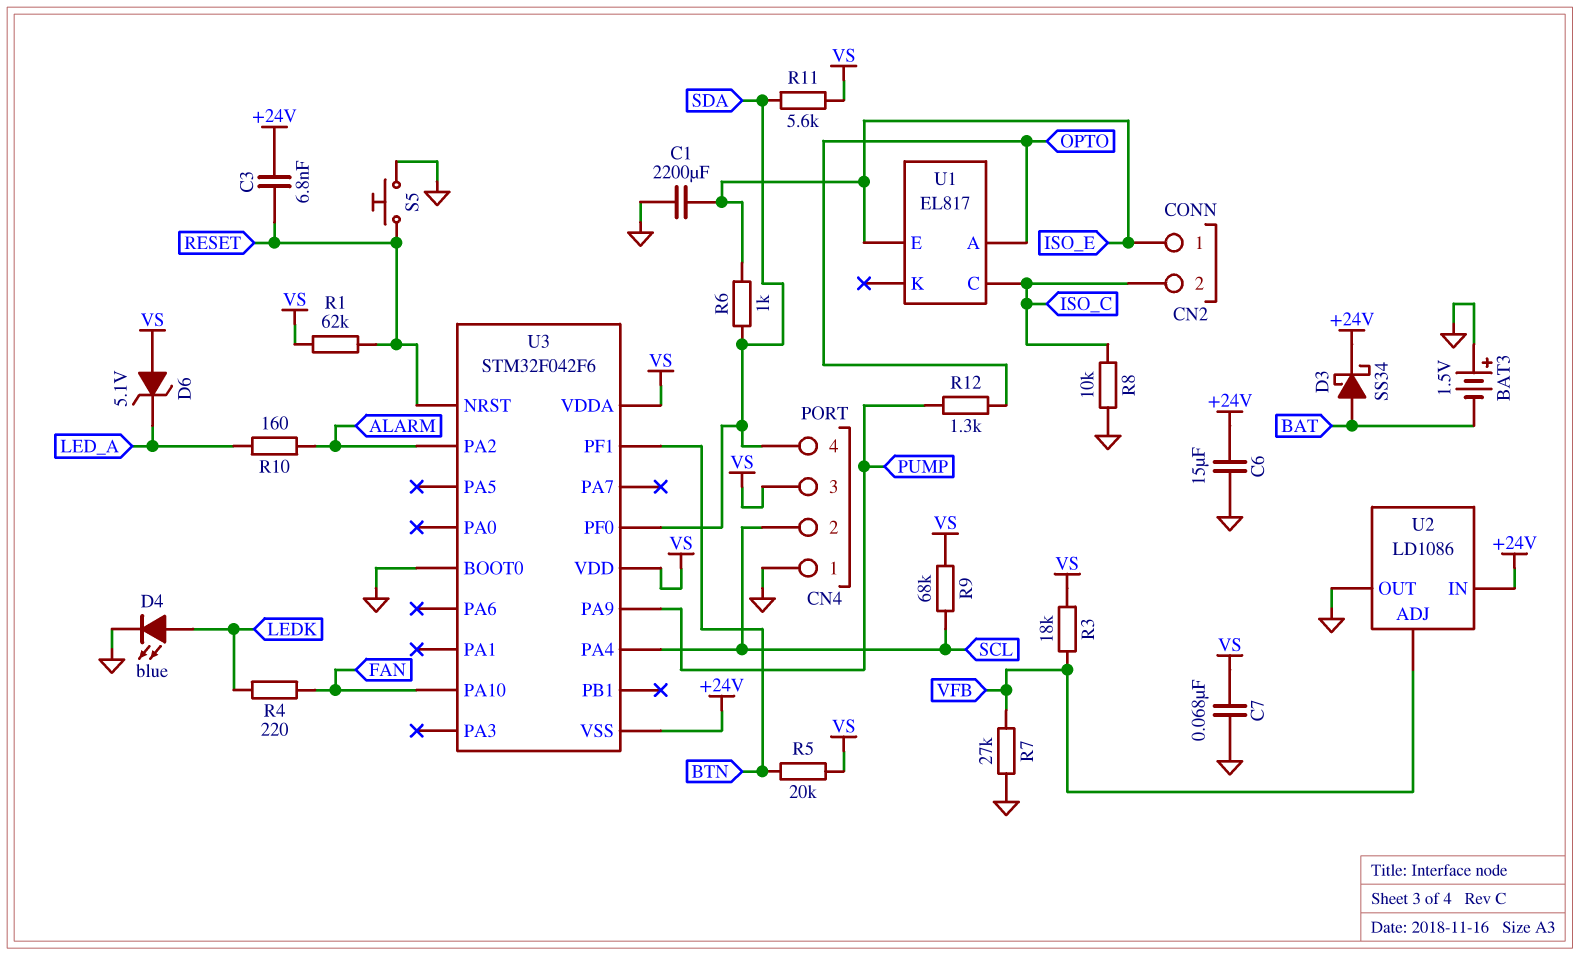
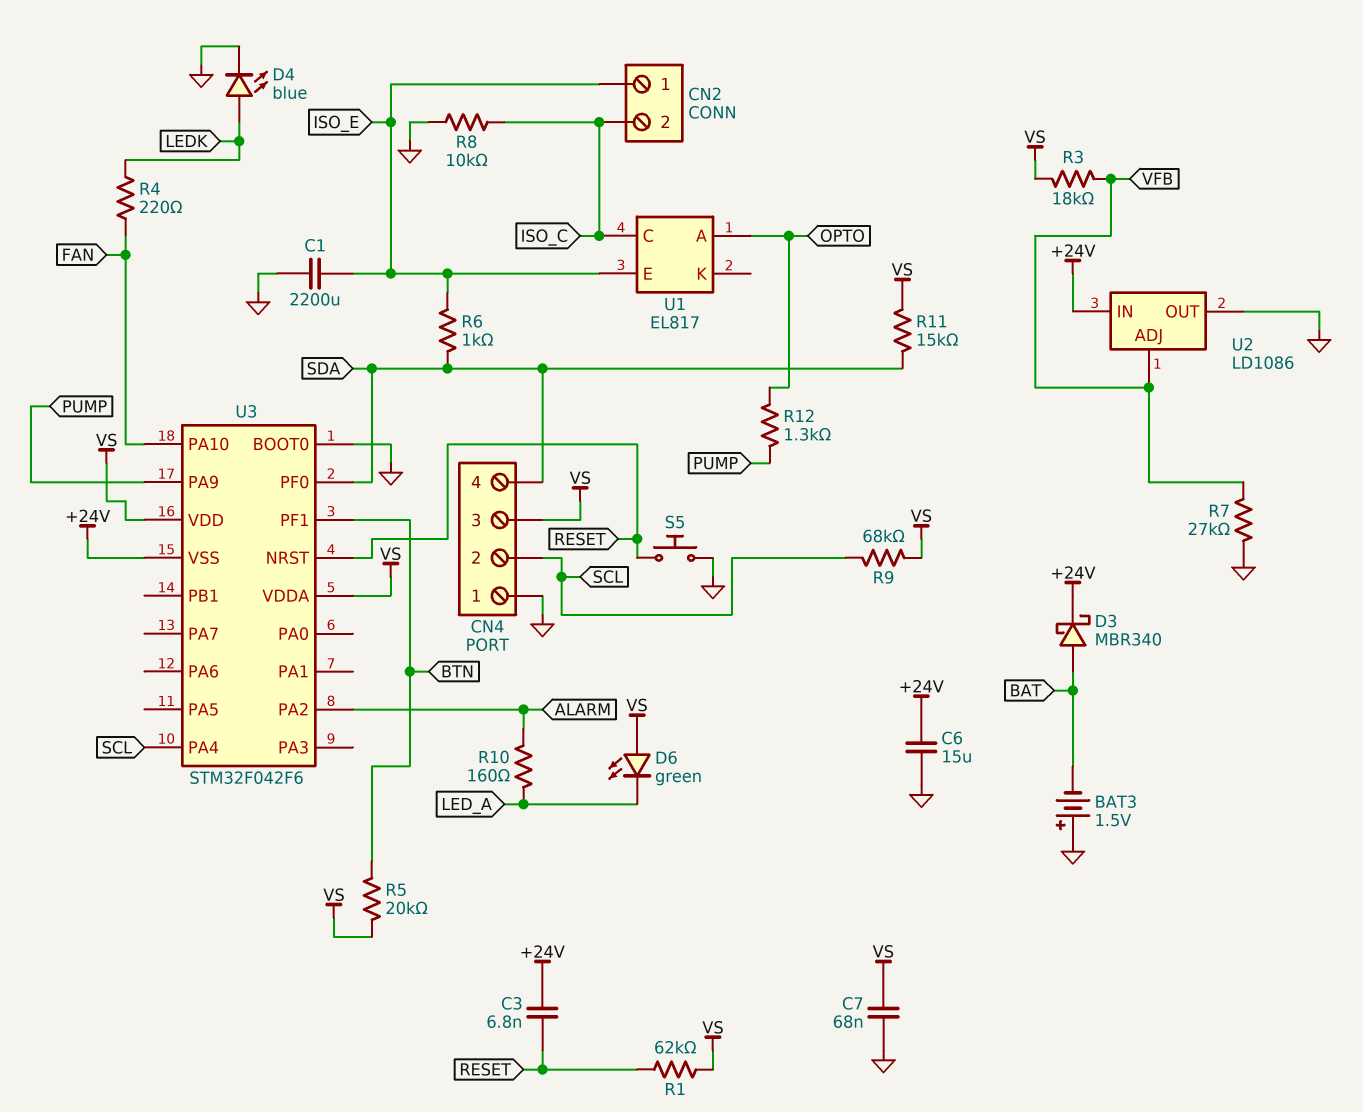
D3: schottky SS34 (A BAT, K +24V) -> schottky MBR340 (A BAT, K +24V)
D6: zener 5.1V (A VS, K LED_A) -> LED green (A VS, K LED_A)
R11: 5.6k (SDA, VS) -> 15k (SDA, VS)

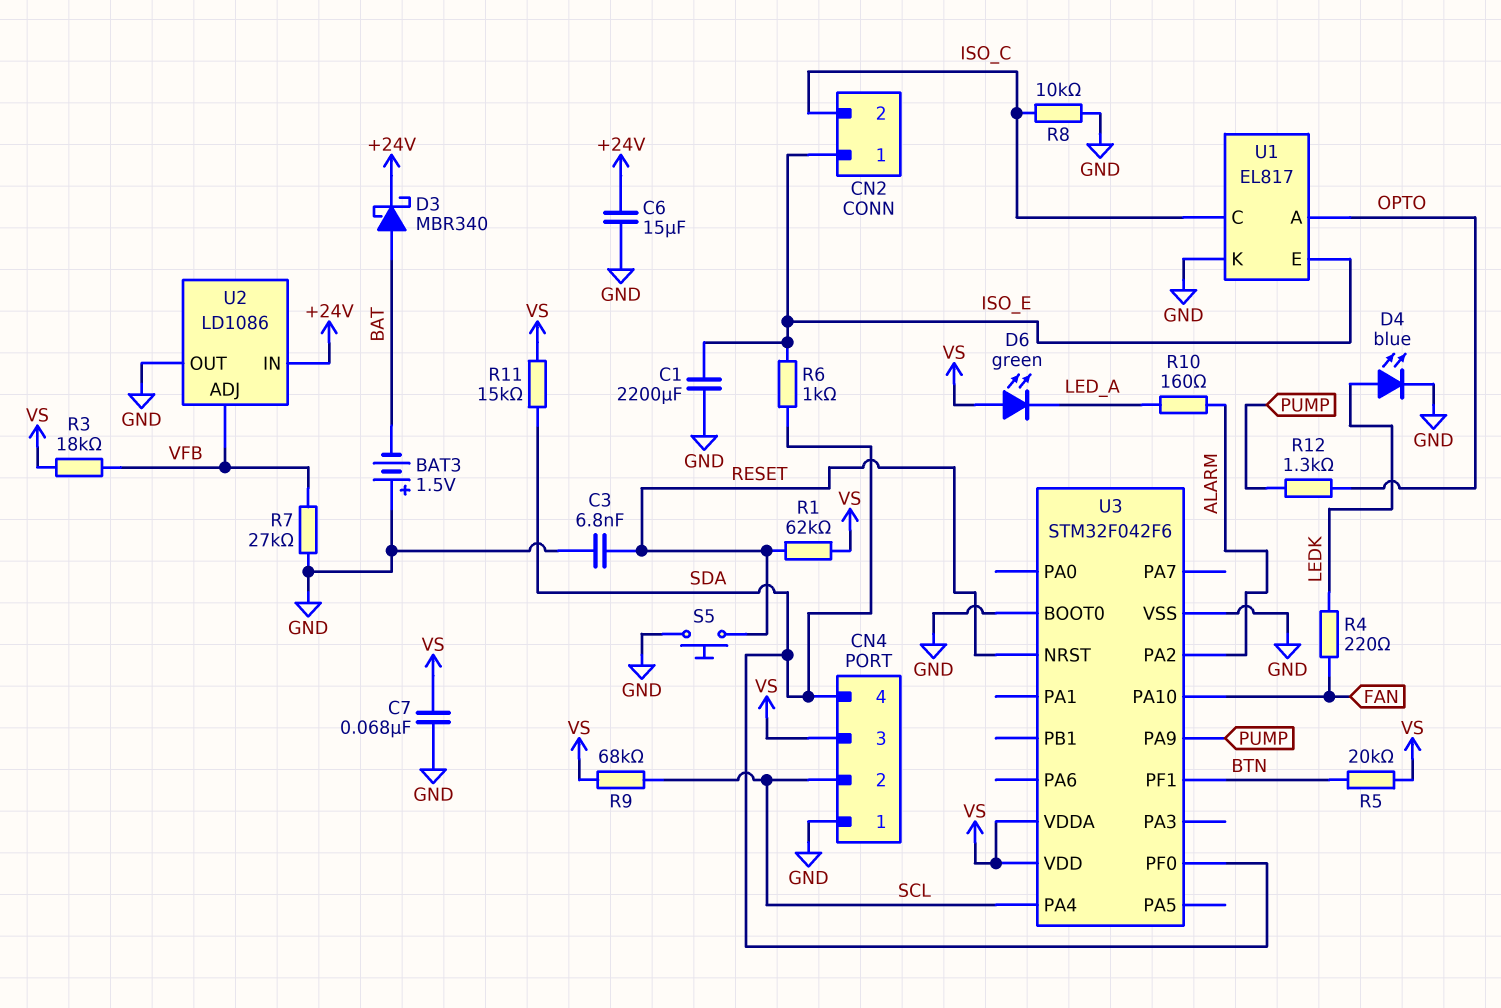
C3: 6.8nF (+24V, RESET) -> 6.8nF (GND, RESET)
U1 pin K: none -> GND
U3 pin VSS: +24V -> GND

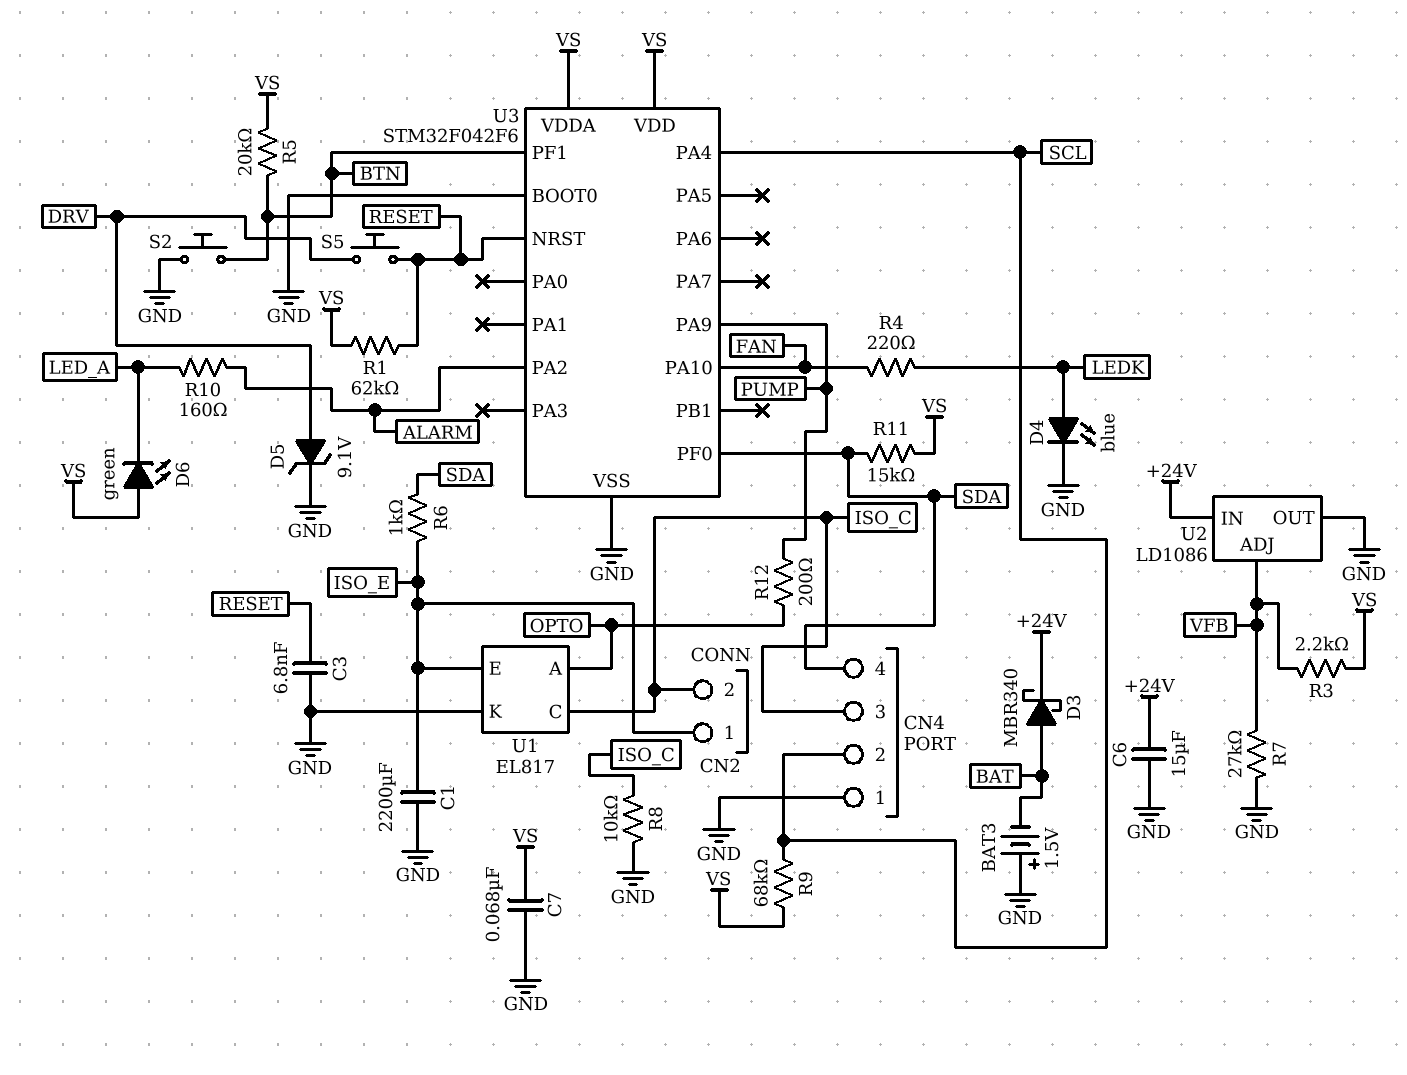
CN4 pin 3: VS -> ISO_C
D5: none -> zener 9.1V (A DRV, K GND)
R3: 18k (VFB, VS) -> 2.2k (VFB, VS)
R12: 1.3k (OPTO, PUMP) -> 200 (OPTO, PUMP)
S2: none -> button (BTN, GND)
S5: button (GND, RESET) -> button (DRV, RESET)

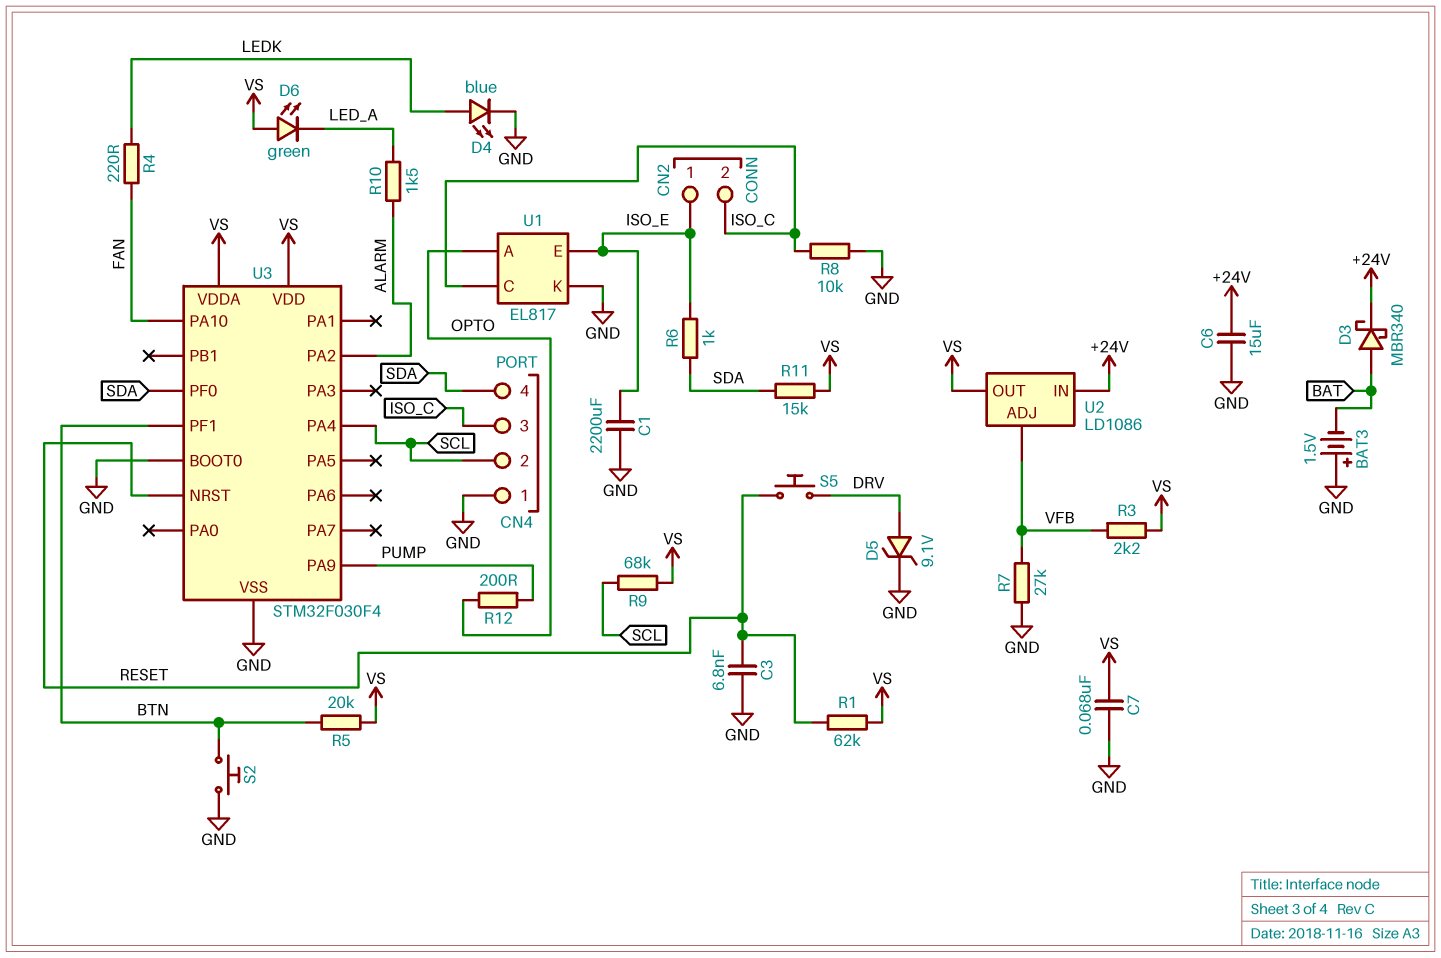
R10: 160 (ALARM, LED_A) -> 1.5k (ALARM, LED_A)
U2 pin OUT: GND -> VS
U3: STM32F042F6 -> STM32F030F4

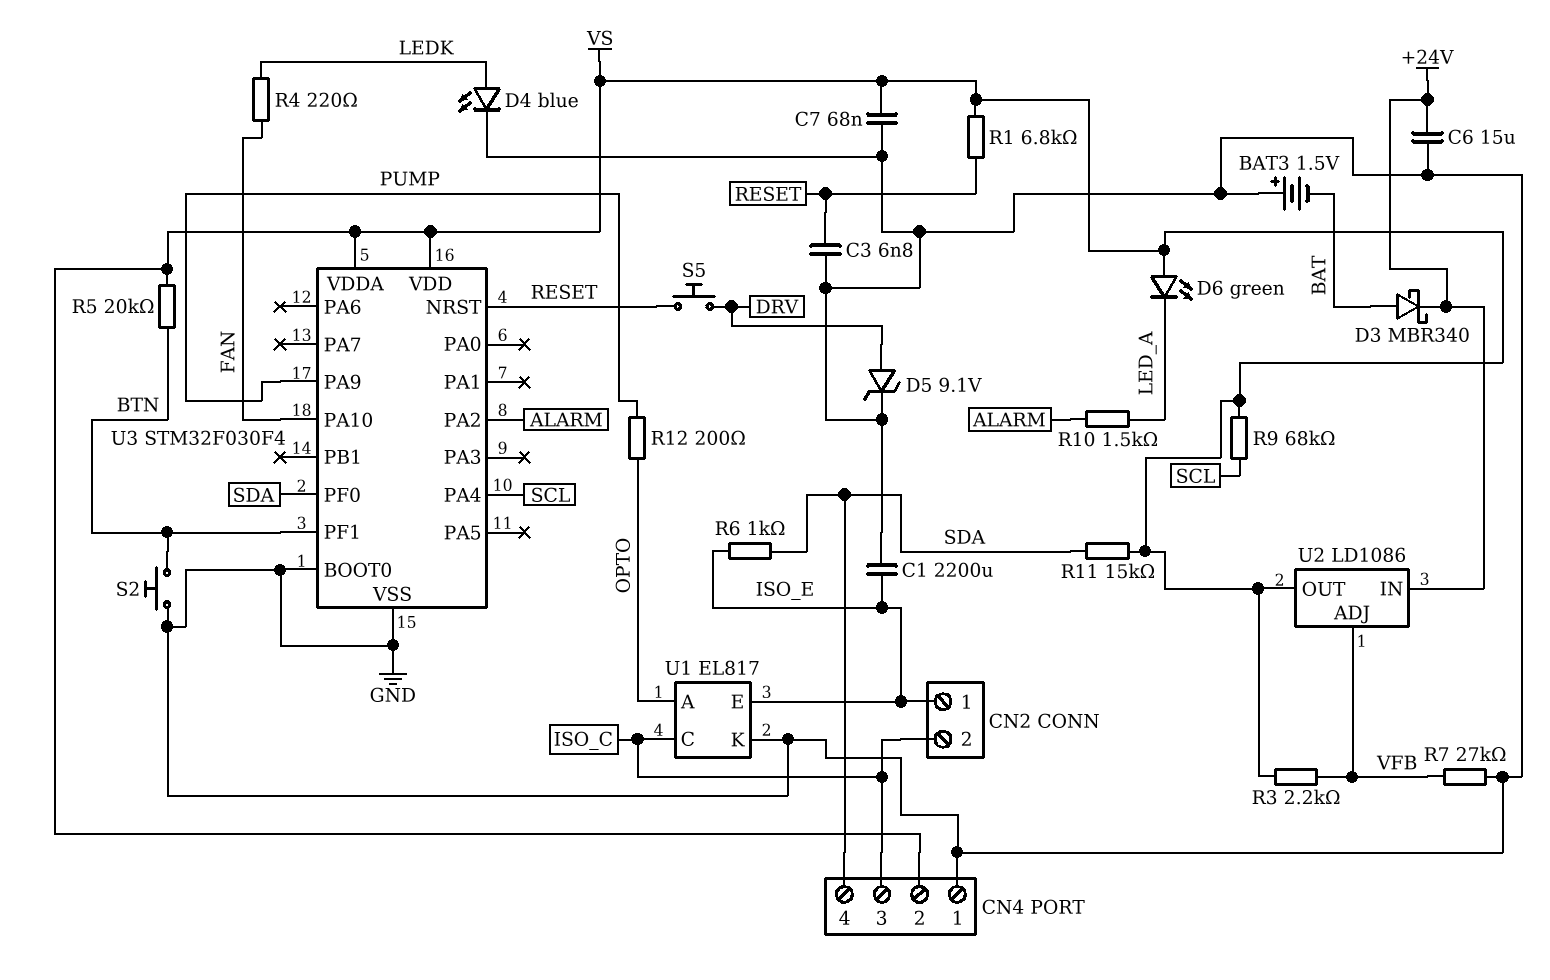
CN4 pin 2: SCL -> VS
R1: 62k (RESET, VS) -> 6.8k (RESET, VS)
R8: 10k (GND, ISO_C) -> none

